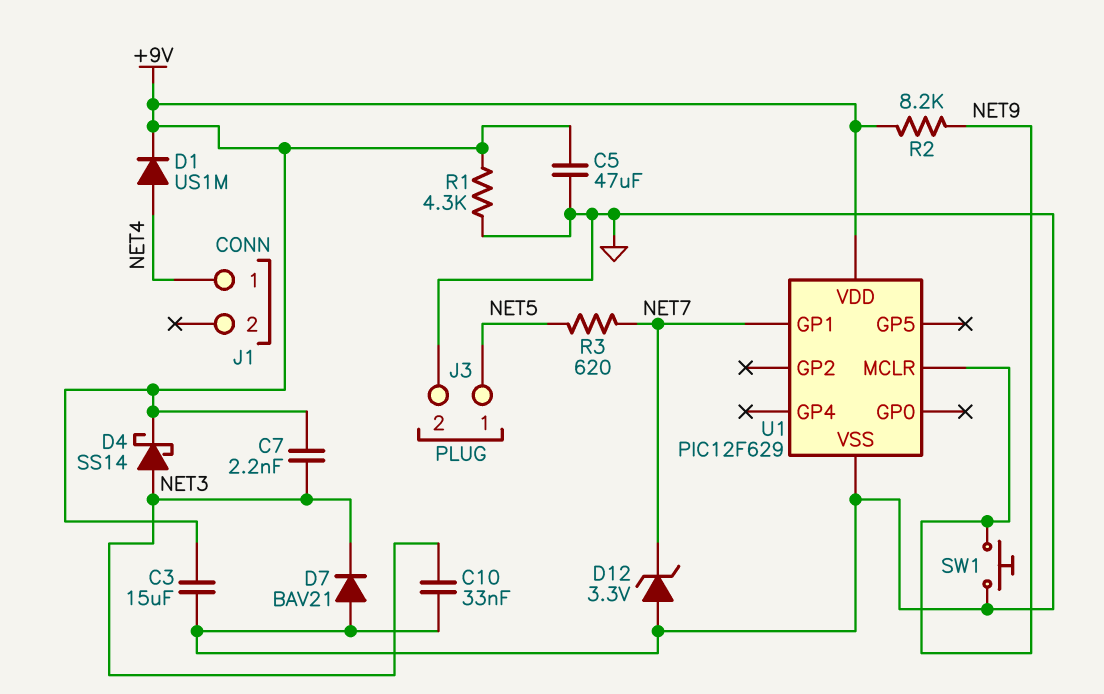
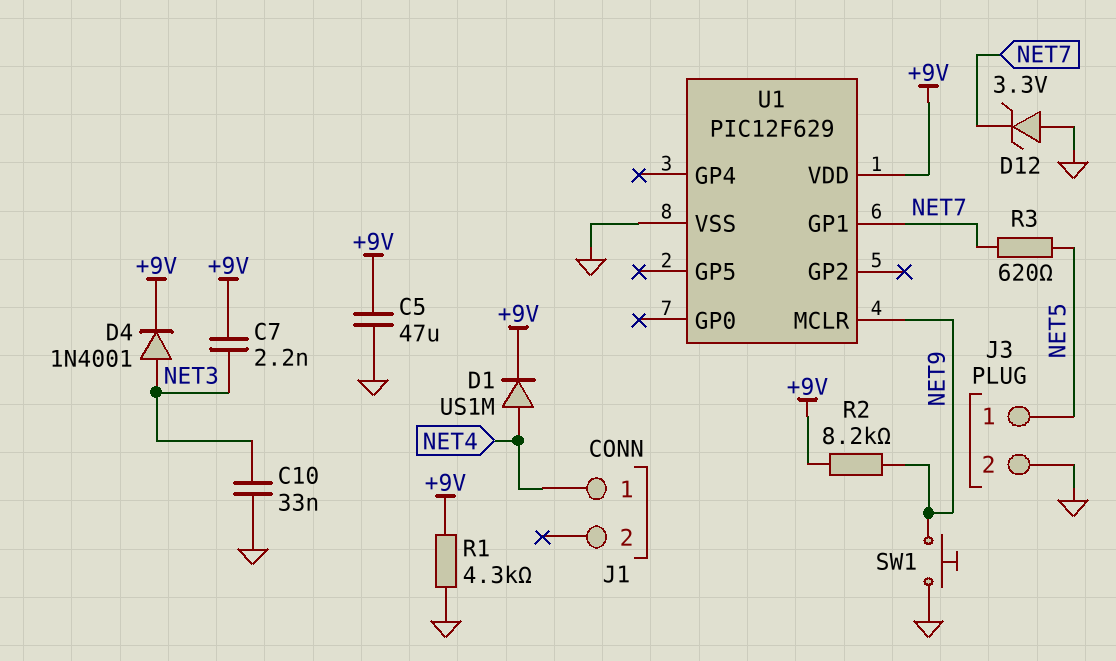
C3: 15uF (+9V, GND) -> none
D4: schottky SS14 (A NET3, K +9V) -> diode 1N4001 (A NET3, K +9V)
D7: diode BAV21 (A GND, K NET3) -> none

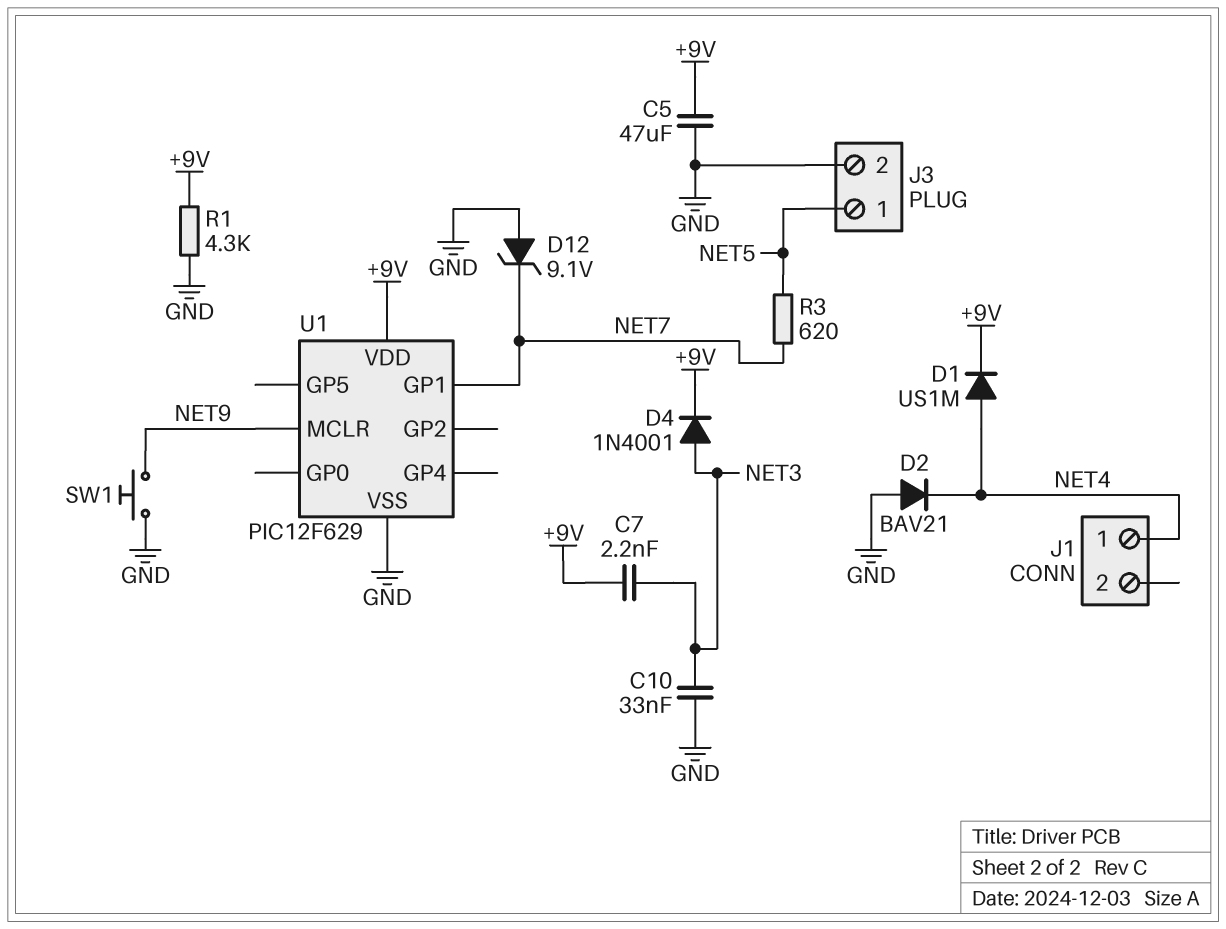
D2: none -> diode BAV21 (A GND, K NET4)
D12: zener 3.3V (A GND, K NET7) -> zener 9.1V (A GND, K NET7)
R2: 8.2k (+9V, NET9) -> none

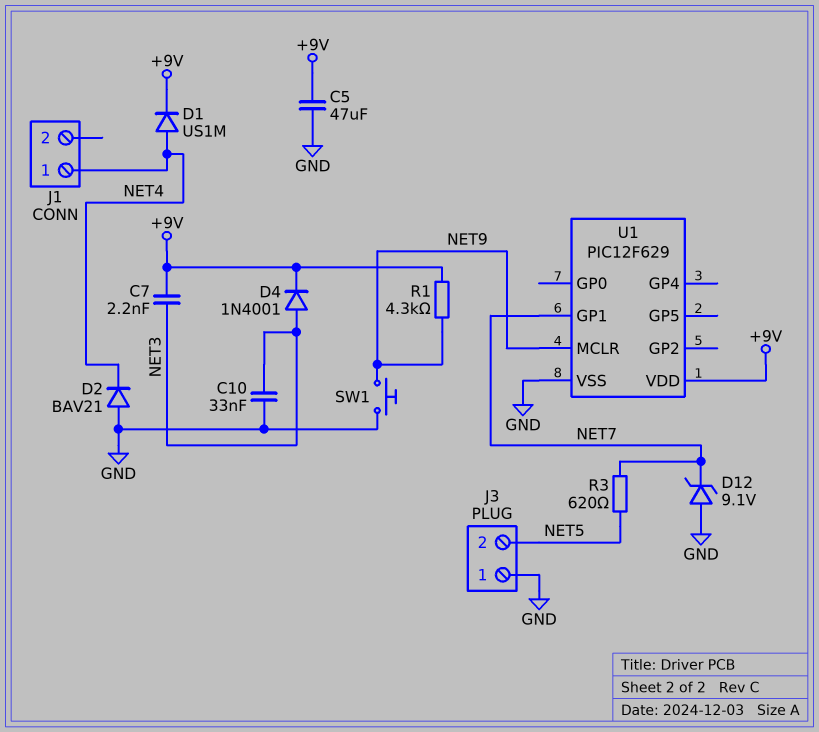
J3 pin 1: NET5 -> GND
J3 pin 2: GND -> NET5
R1: 4.3k (+9V, GND) -> 4.3k (+9V, NET9)

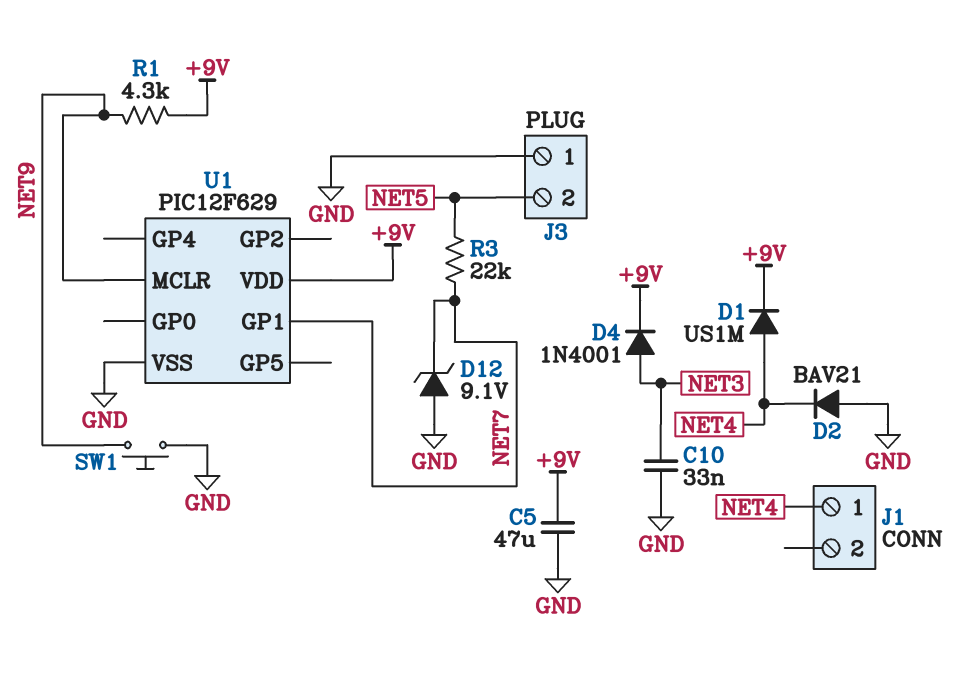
C7: 2.2nF (+9V, NET3) -> none
R3: 620 (NET5, NET7) -> 22k (NET5, NET7)

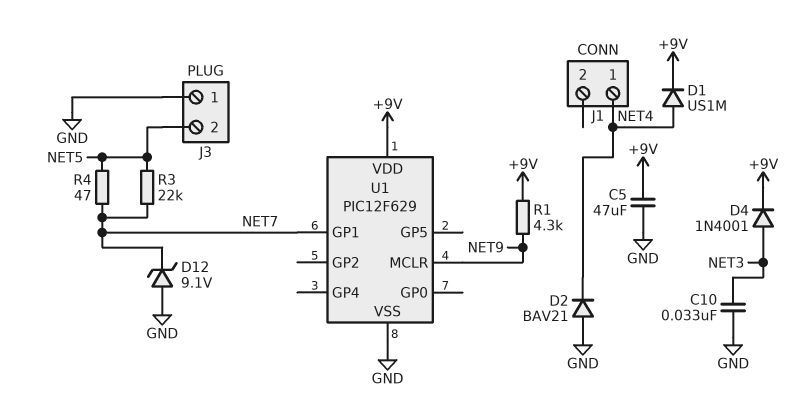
R4: none -> 47 (NET5, NET7)
SW1: button (GND, NET9) -> none

